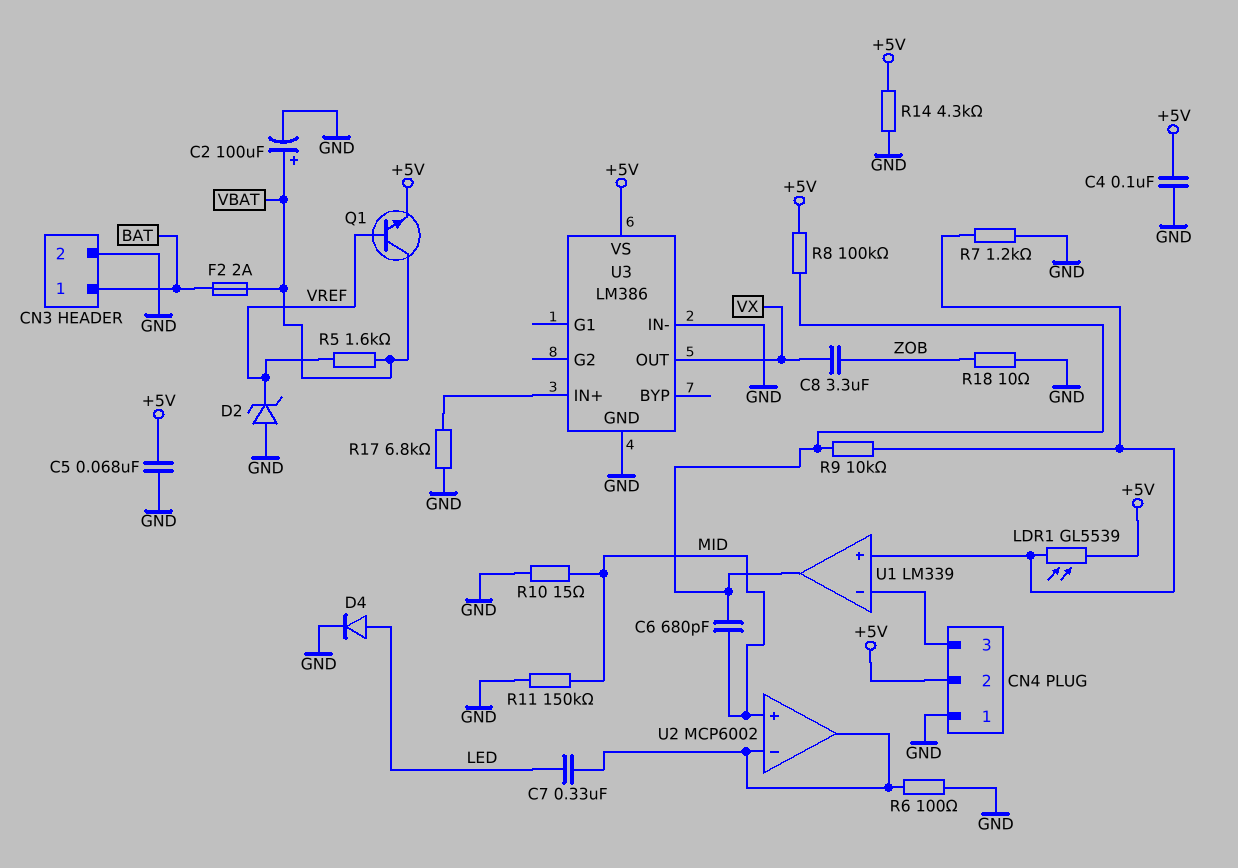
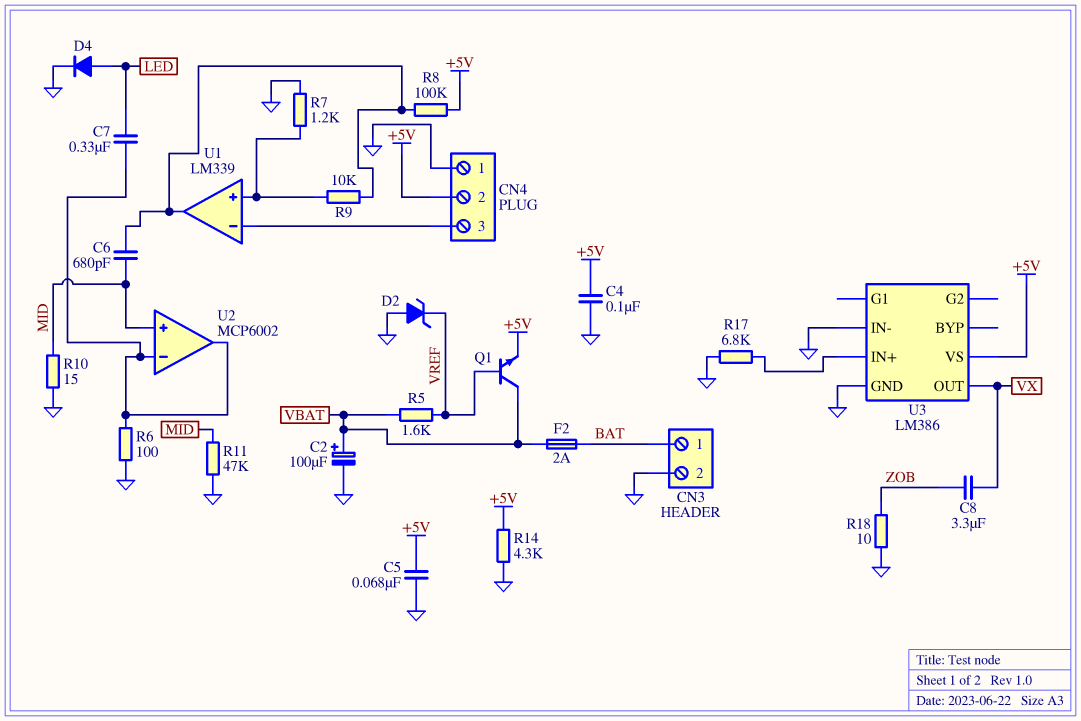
LDR1: GL5539 (+5V, U1/in+) -> none
R11: 150k (GND, MID) -> 47k (GND, MID)

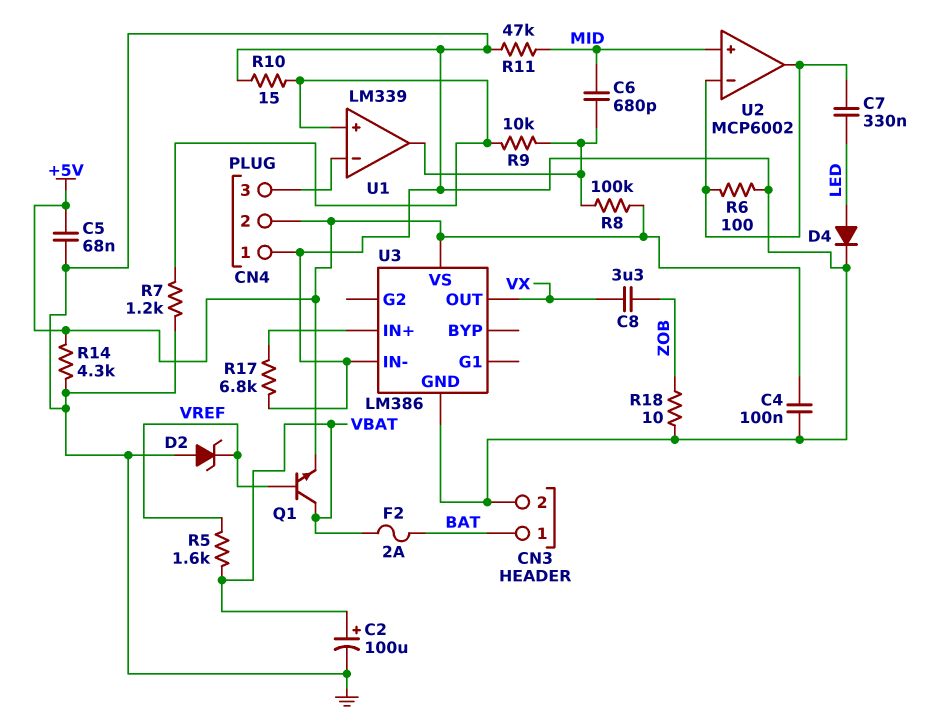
R10: 15 (GND, MID) -> 15 (GND, U1/in+)

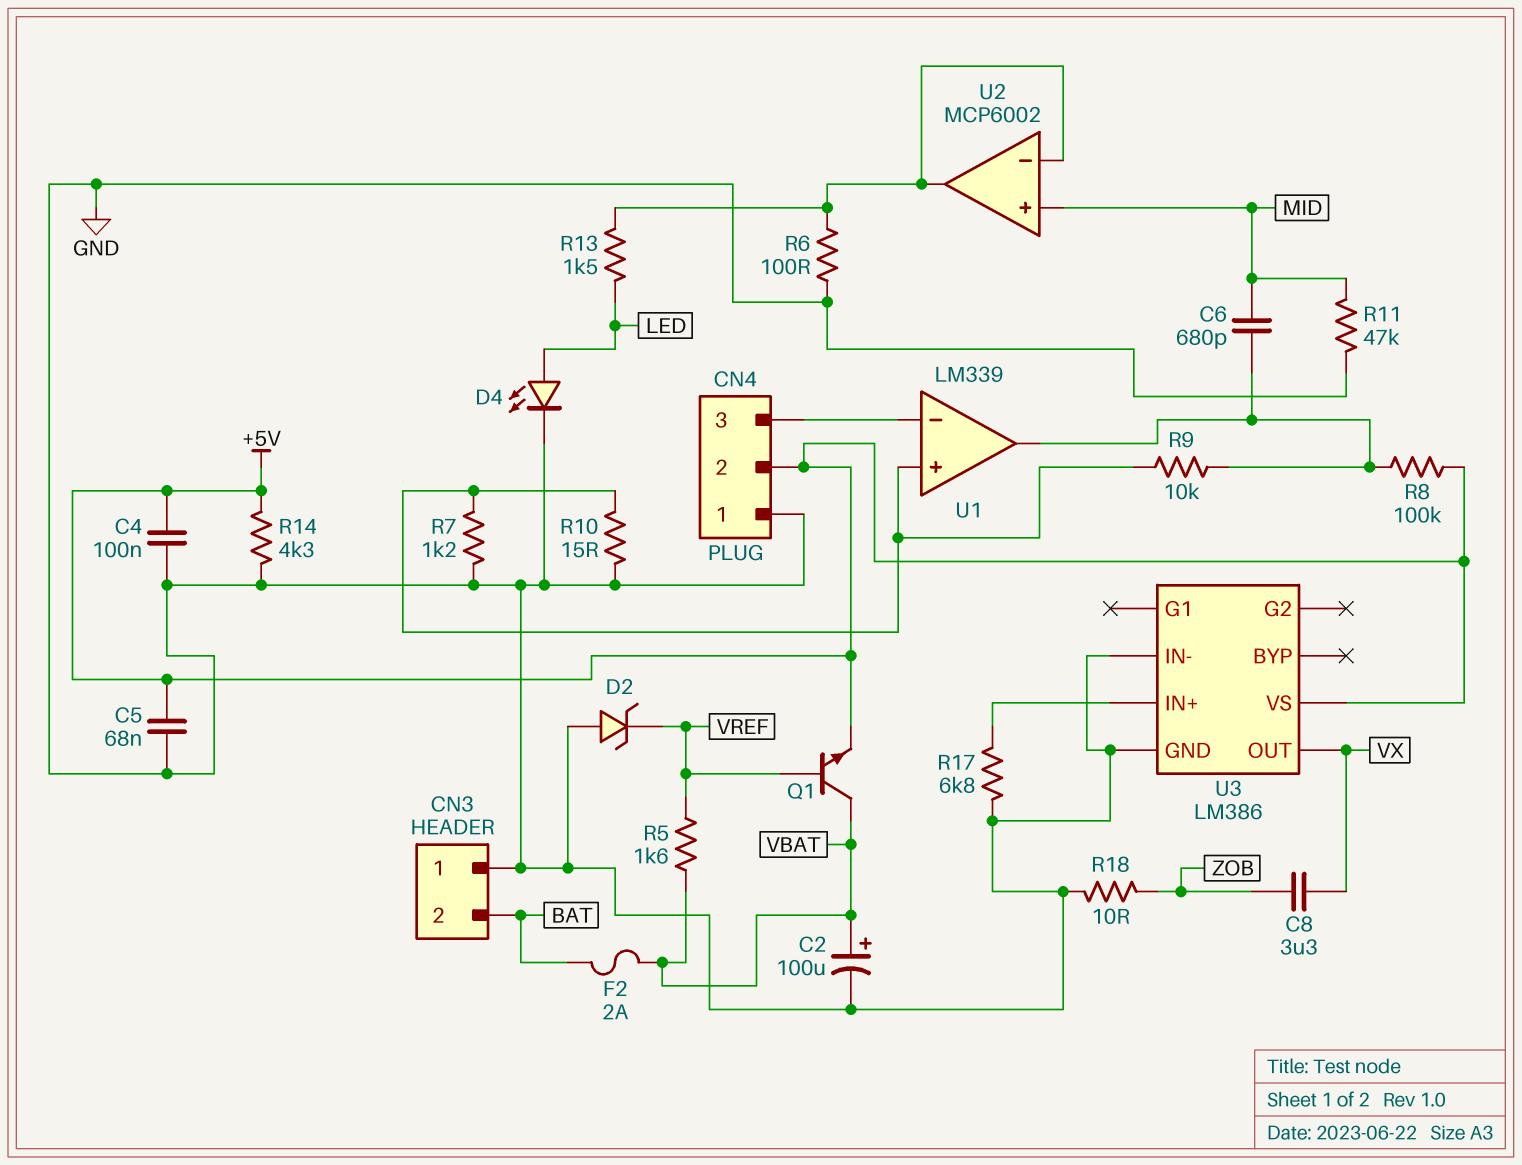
C7: 330nF (LED, U2/in-) -> none
CN3 pin 1: BAT -> GND
CN3 pin 2: GND -> BAT
D4: diode (A LED, K GND) -> LED (A LED, K GND)
R13: none -> 1.5k (LED, U2/in-)

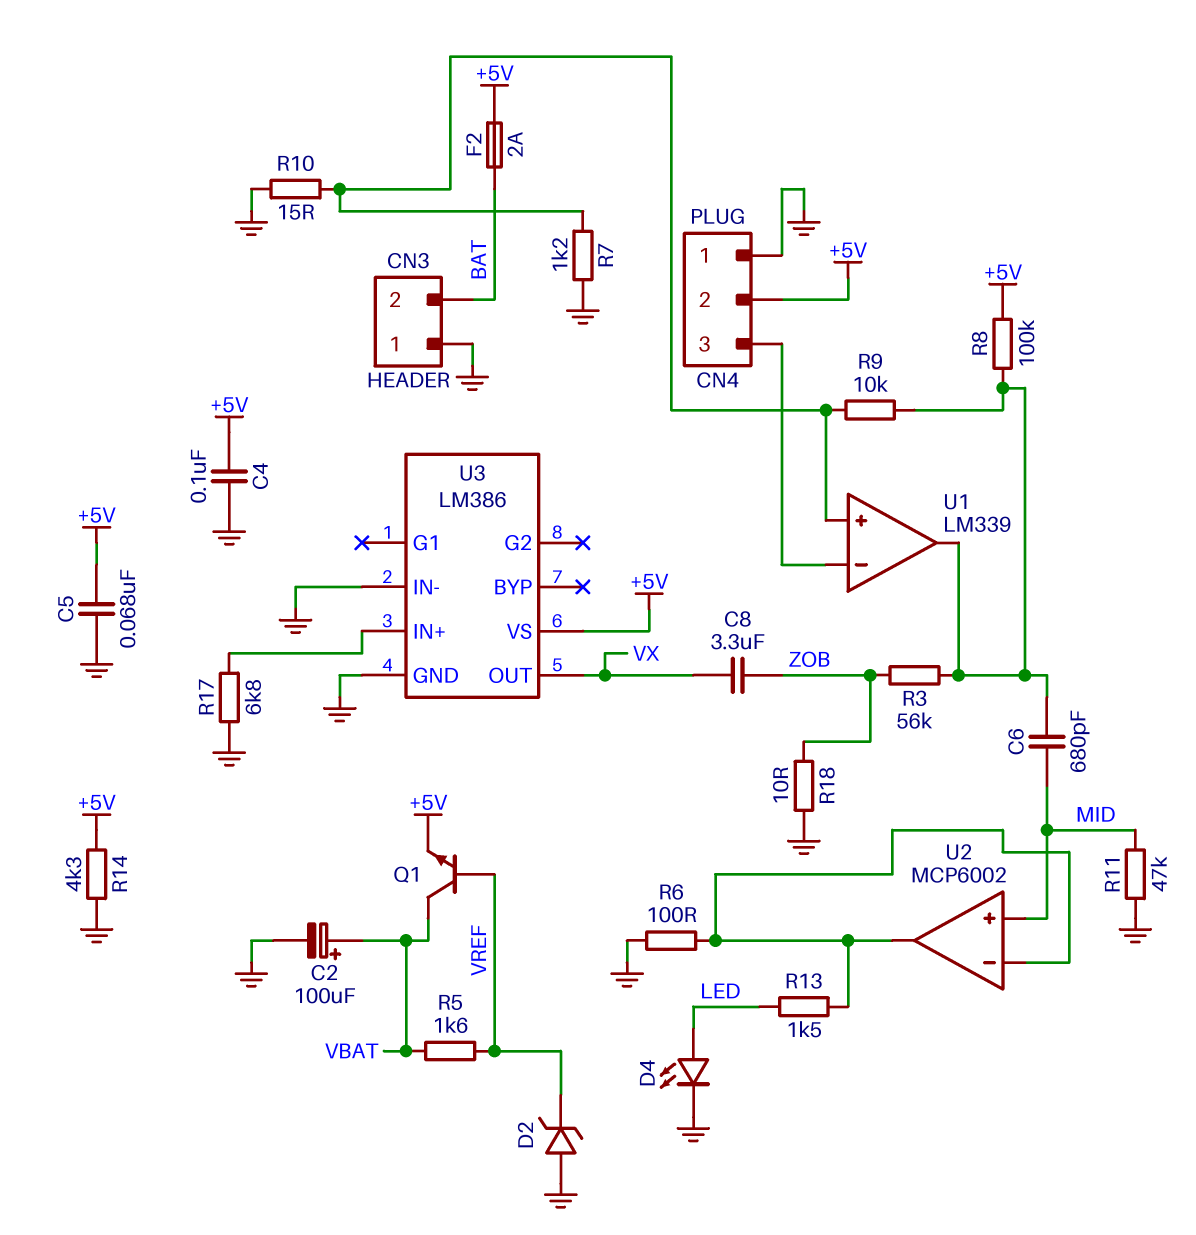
F2: 2A (BAT, VBAT) -> 2A (+5V, BAT)
R3: none -> 56k (U1/out, ZOB)

